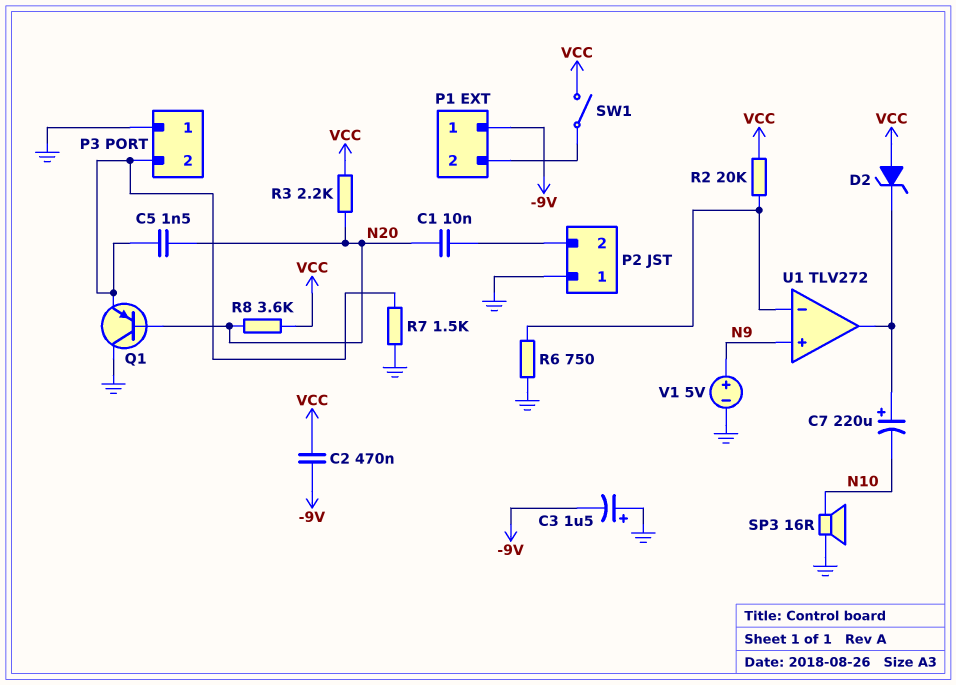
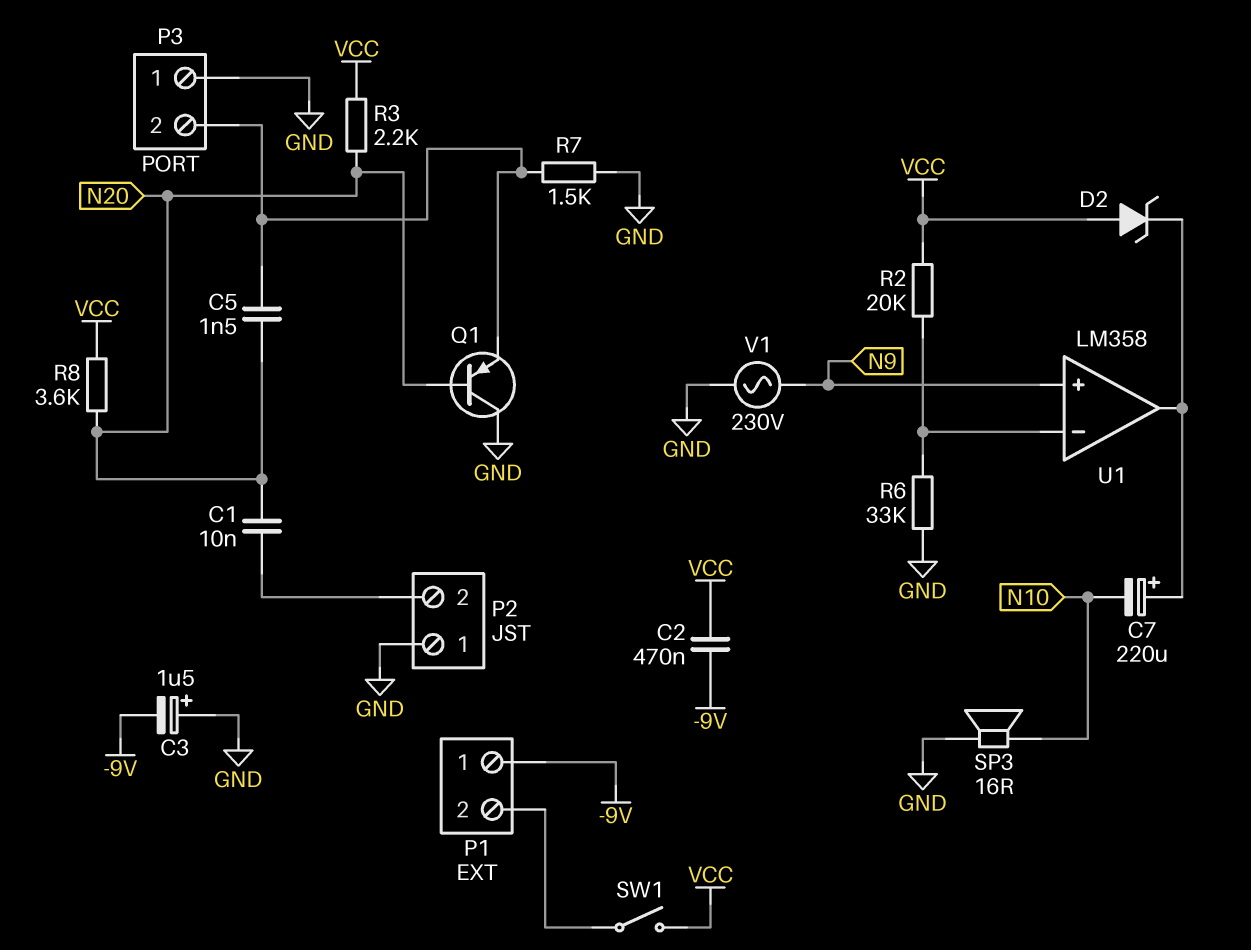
R6: 750 (GND, U1/in-) -> 33k (GND, U1/in-)
U1: TLV272 -> LM358
V1: 5V (plus N9, minus GND) -> AC 230V (GND, N9)

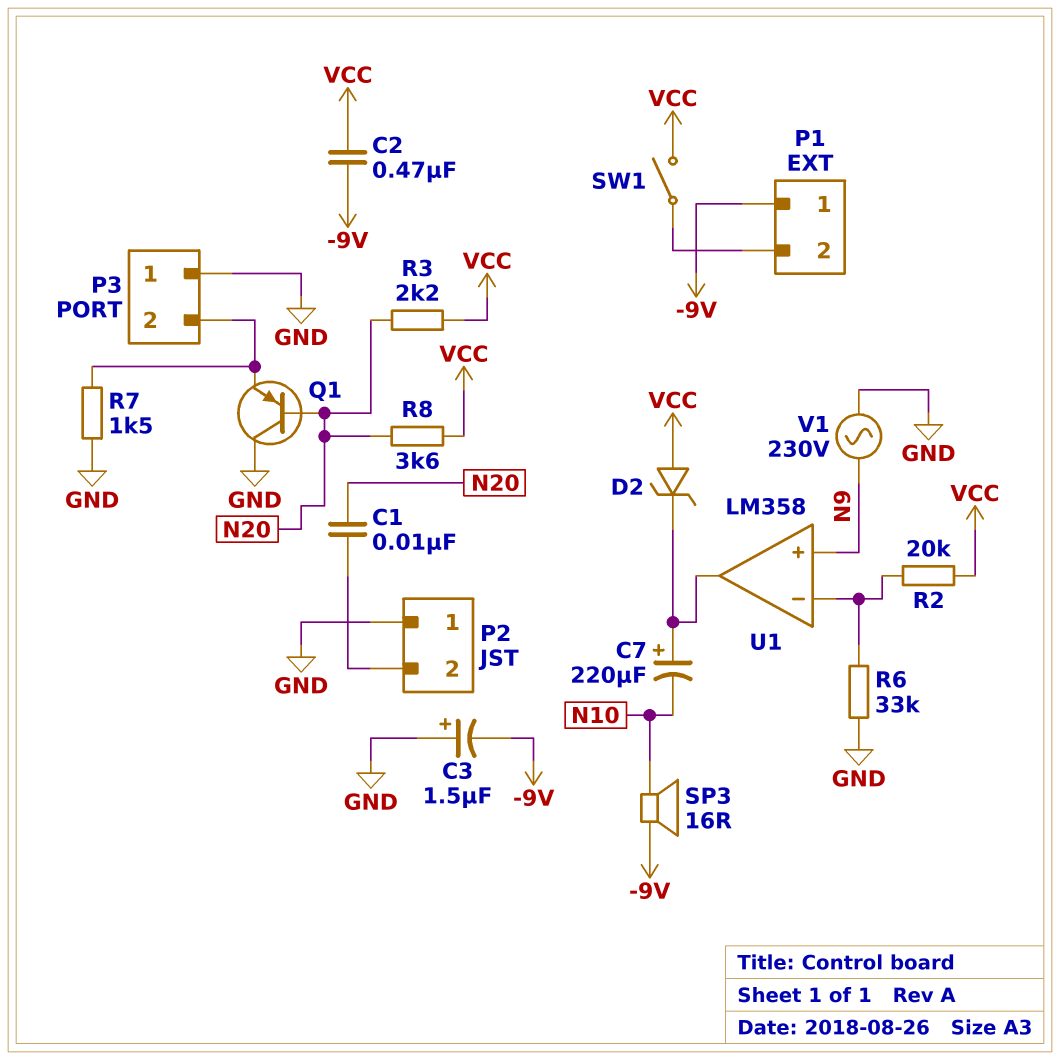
C5: 1.5nF (N20, P3/2) -> none
SP3: speaker 16R (GND, N10) -> speaker 16R (-9V, N10)

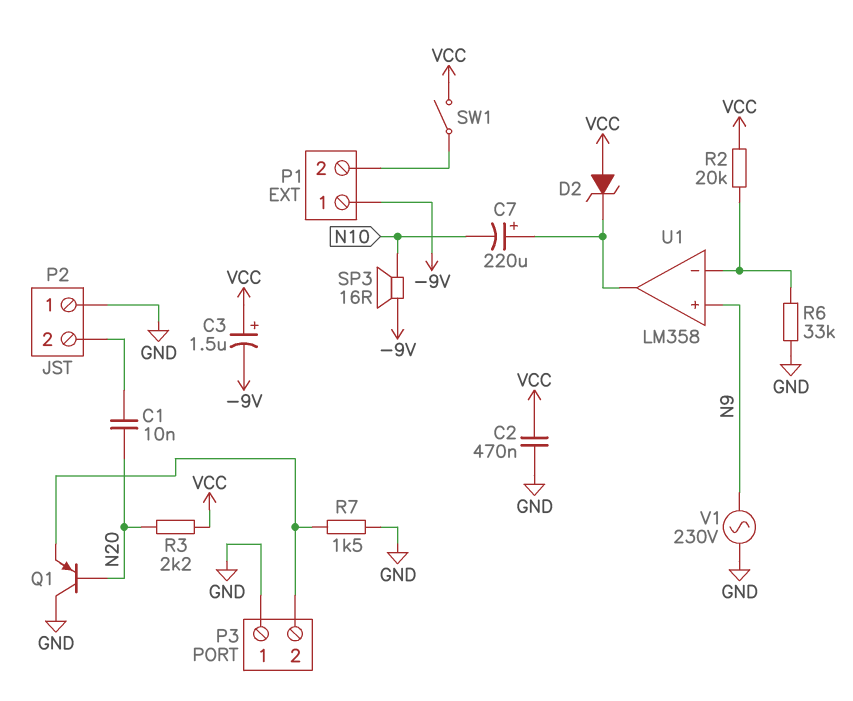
C2: 470nF (-9V, VCC) -> 470nF (GND, VCC)
C3: 1.5uF (plus GND, minus -9V) -> 1.5uF (plus VCC, minus -9V)
R8: 3.6k (N20, VCC) -> none

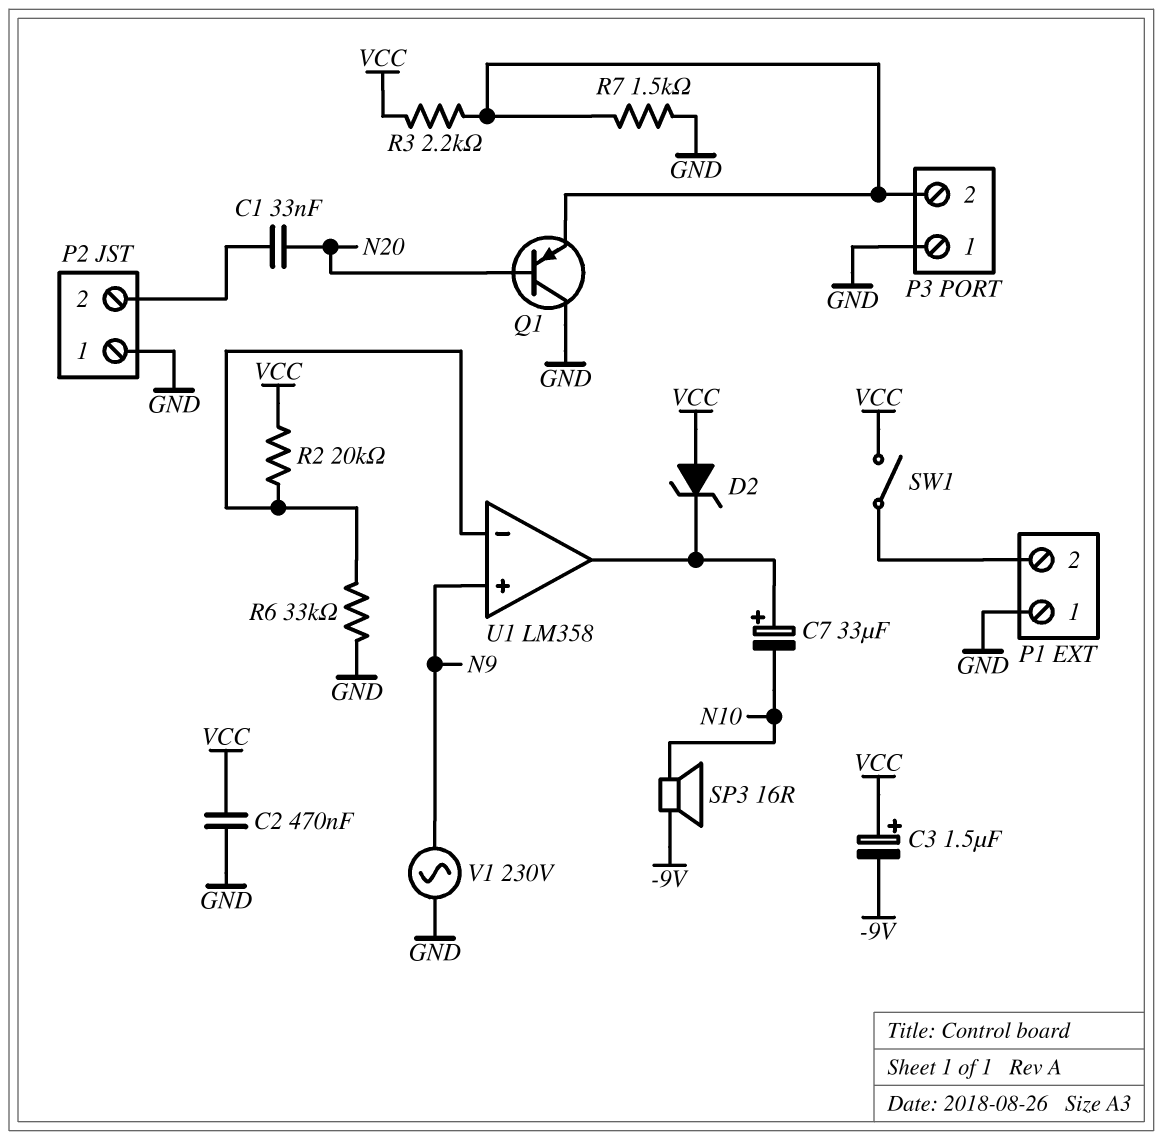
C1: 10nF (N20, P2/2) -> 33nF (N20, P2/2)
C7: 220uF (plus U1/out, minus N10) -> 33uF (plus U1/out, minus N10)
P1 pin 1: -9V -> GND
R3: 2.2k (N20, VCC) -> 2.2k (P3/2, VCC)

